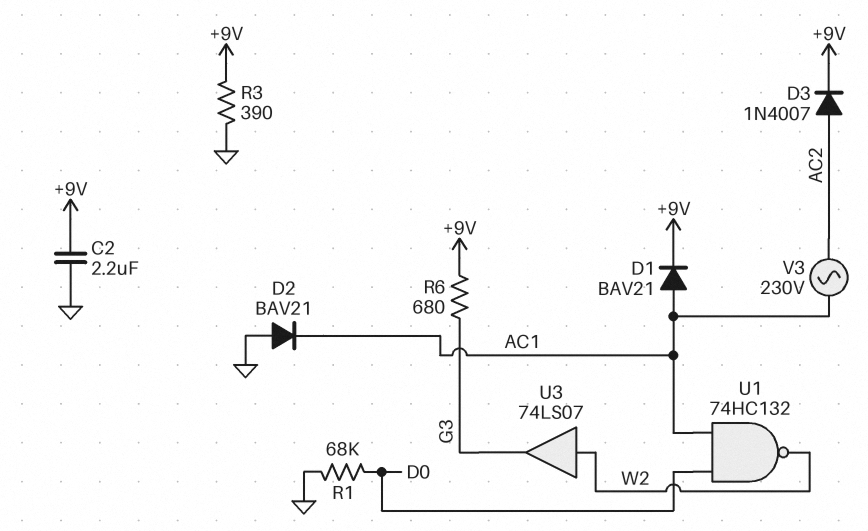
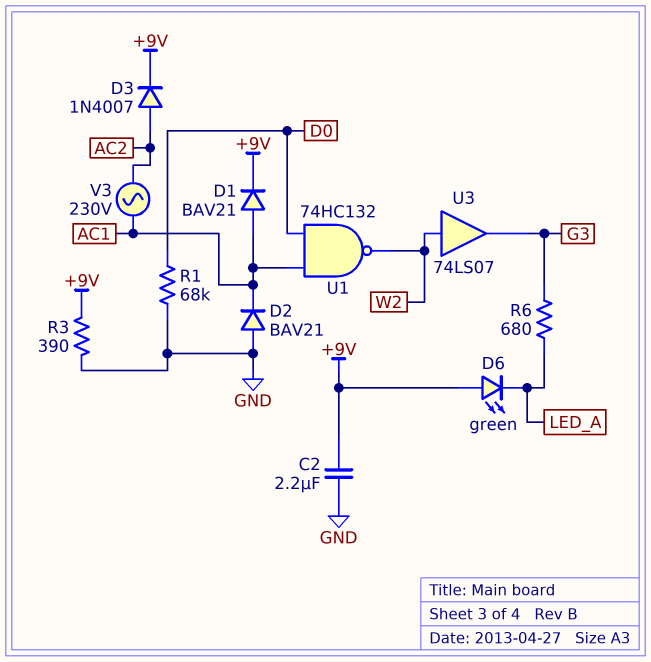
D6: none -> LED green (A +9V, K LED_A)
R6: 680 (+9V, G3) -> 680 (G3, LED_A)

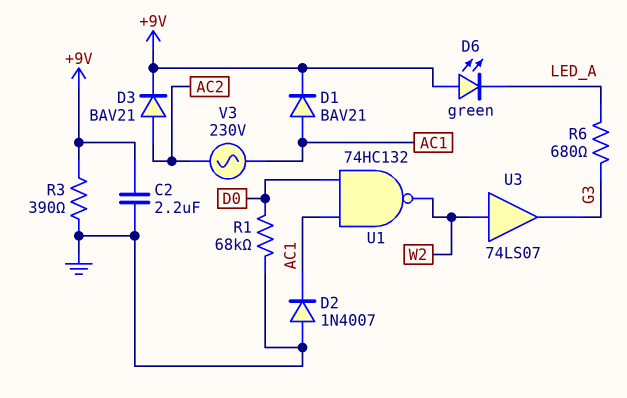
D2: diode BAV21 (A GND, K AC1) -> diode 1N4007 (A GND, K AC1)
D3: diode 1N4007 (A AC2, K +9V) -> diode BAV21 (A AC2, K +9V)

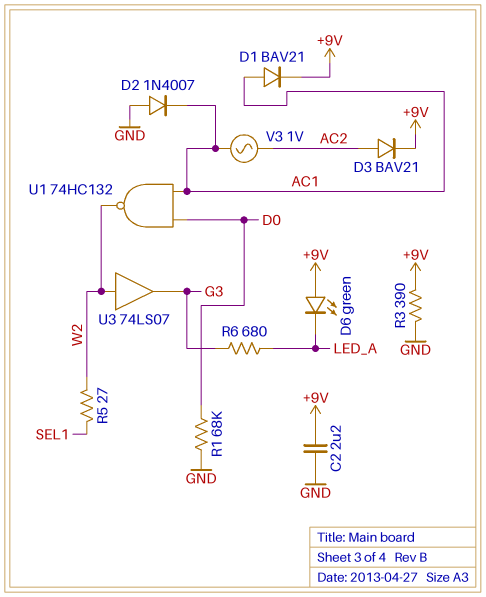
R5: none -> 27 (SEL1, W2)
V3: AC 230V (AC1, AC2) -> AC 1V (AC1, AC2)

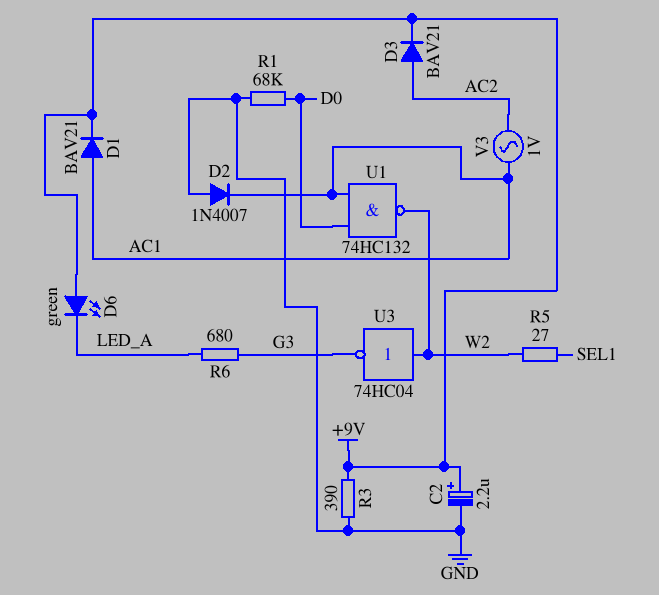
C2: 2.2uF (+9V, GND) -> 2.2uF (plus +9V, minus GND)
U3: buffer 74LS07 (in W2, out G3) -> NOT 74HC04 (in W2, out G3)

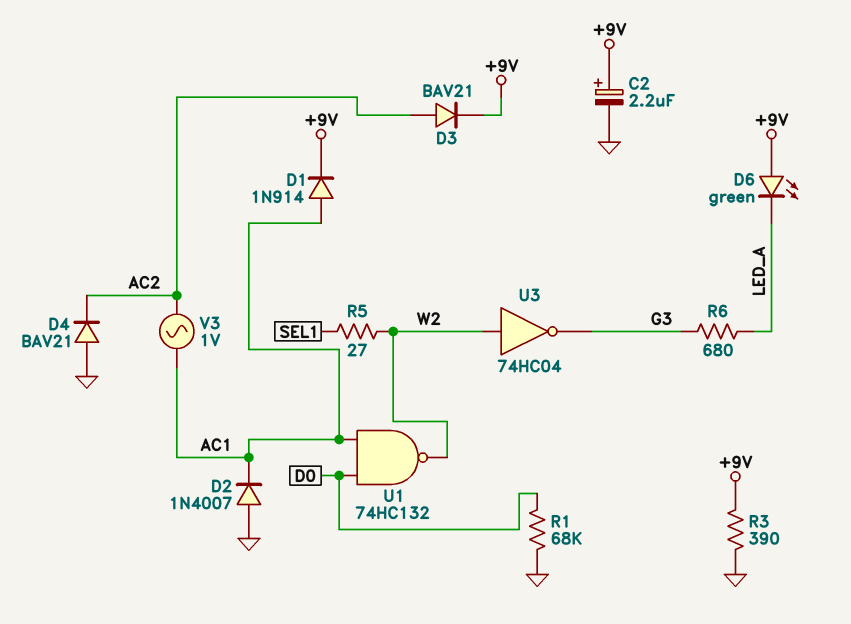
D1: diode BAV21 (A AC1, K +9V) -> diode 1N914 (A AC1, K +9V)
D4: none -> diode BAV21 (A GND, K AC2)

